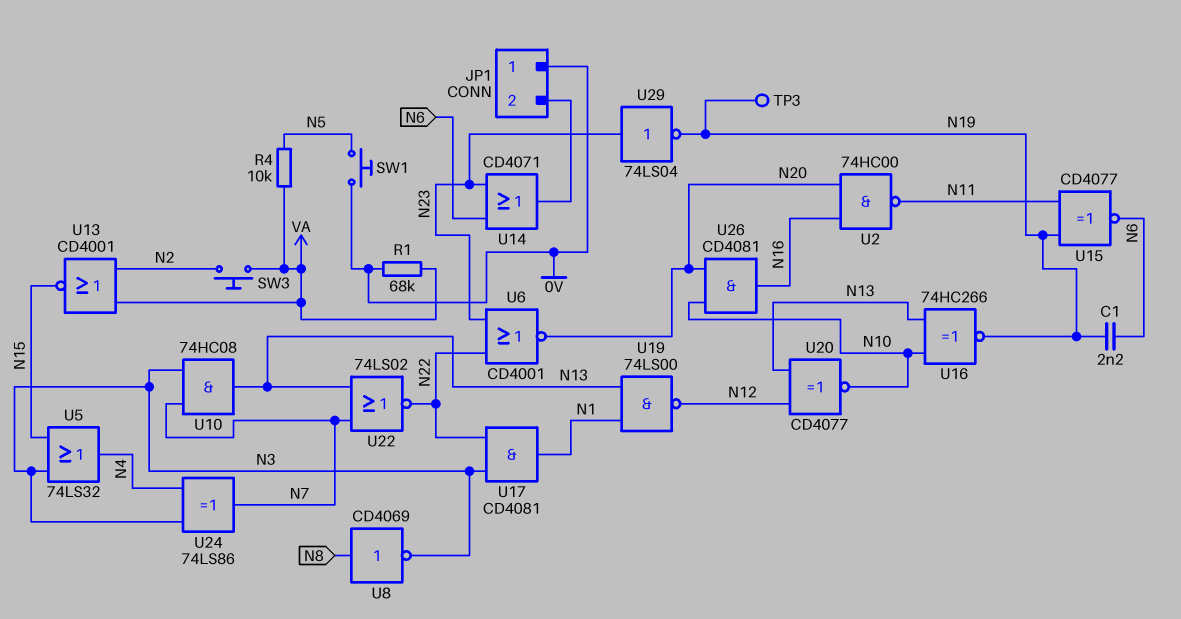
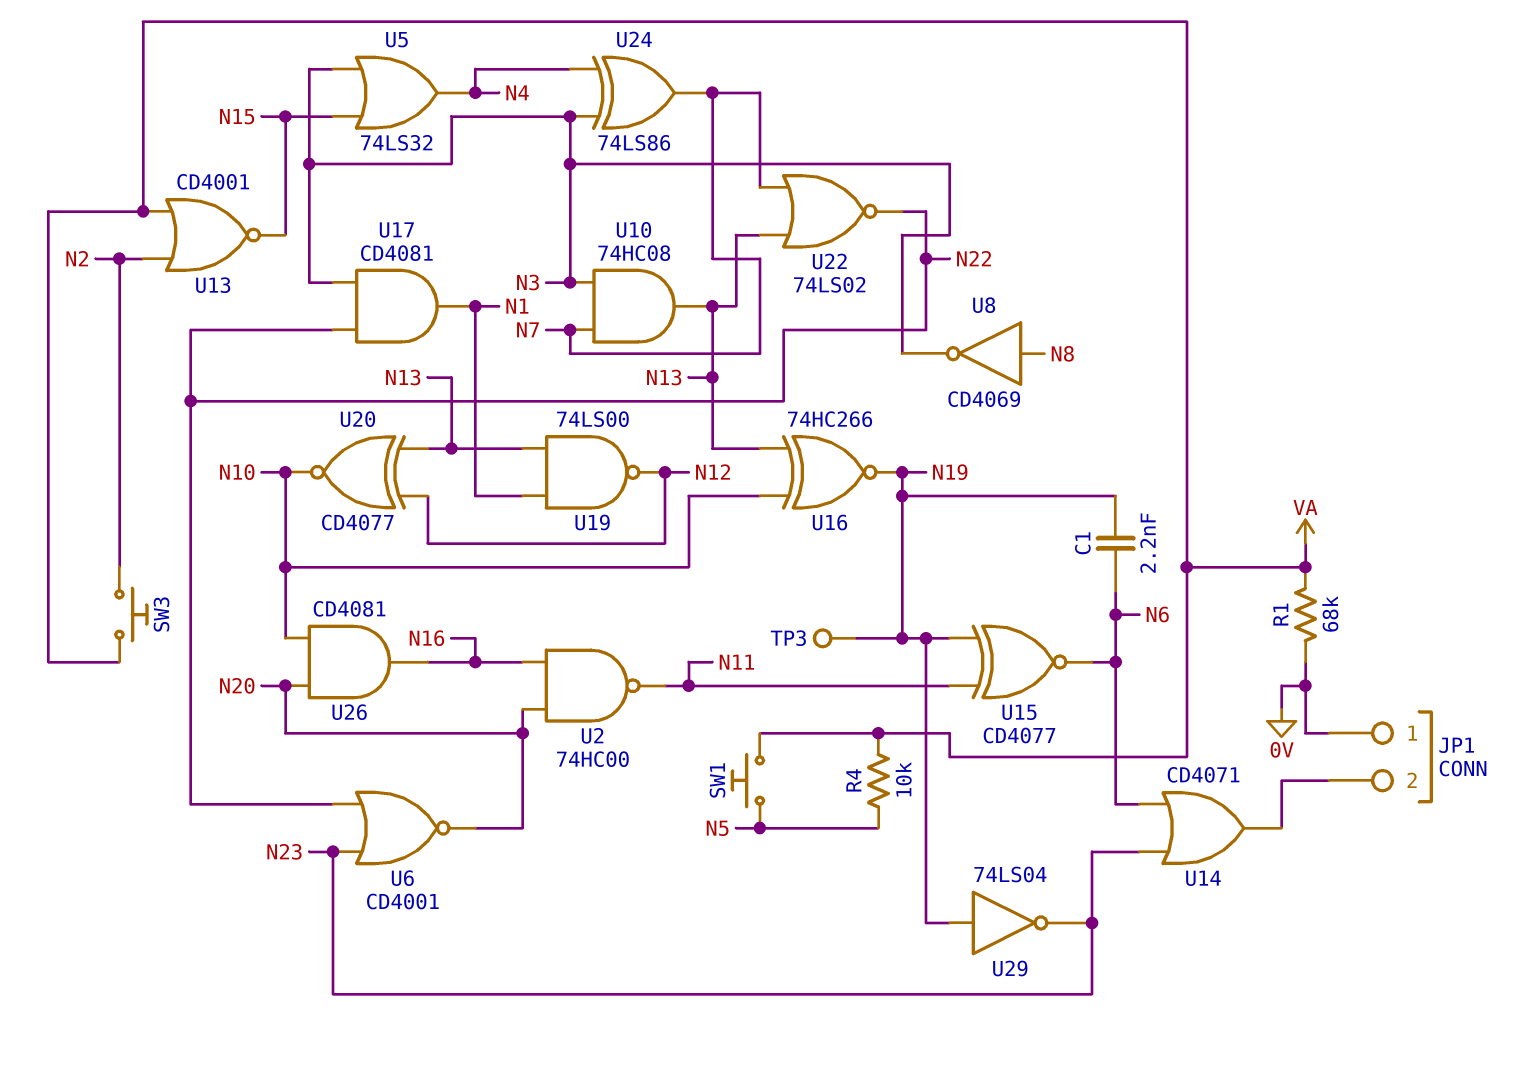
SW1: button (0V, N5) -> button (N5, VA)
U29: NOT 74LS04 (in N23, out N19) -> NOT 74LS04 (in N19, out N23)

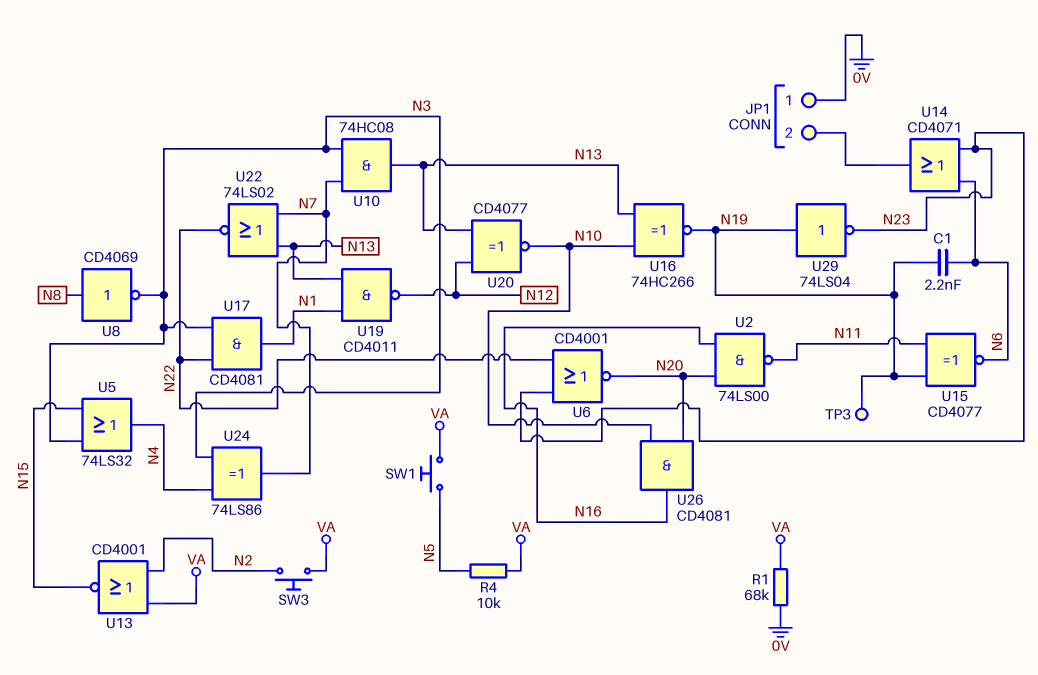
U2: NAND 74HC00 (in N16, in N20, out N11) -> NAND 74LS00 (in N16, in N20, out N11)
U19: NAND 74LS00 (in N1, in N13, out N12) -> NAND CD4011 (in N1, in N13, out N12)

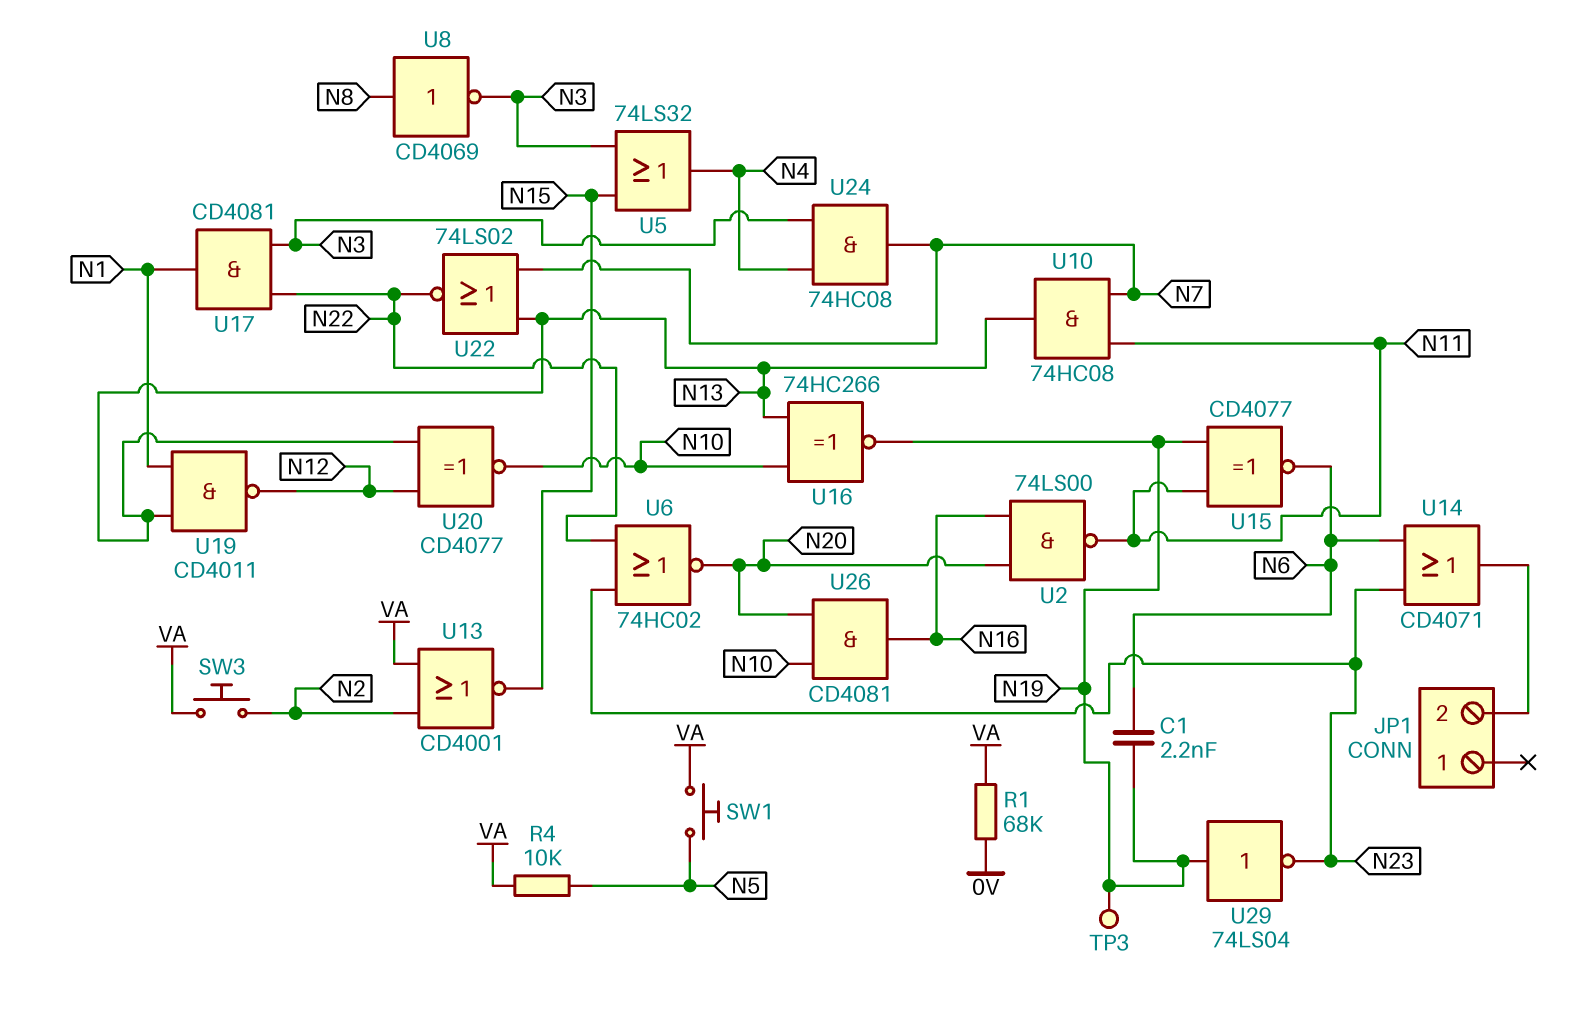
JP1 pin 1: 0V -> none
U6: NOR CD4001 (in N22, in N23, out N20) -> NOR 74HC02 (in N22, in N23, out N20)
U10: AND 74HC08 (in N3, in N7, out N13) -> AND 74HC08 (in N7, in N11, out N13)
U24: XOR 74LS86 (in N3, in N4, out N7) -> AND 74HC08 (in N3, in N4, out N7)

